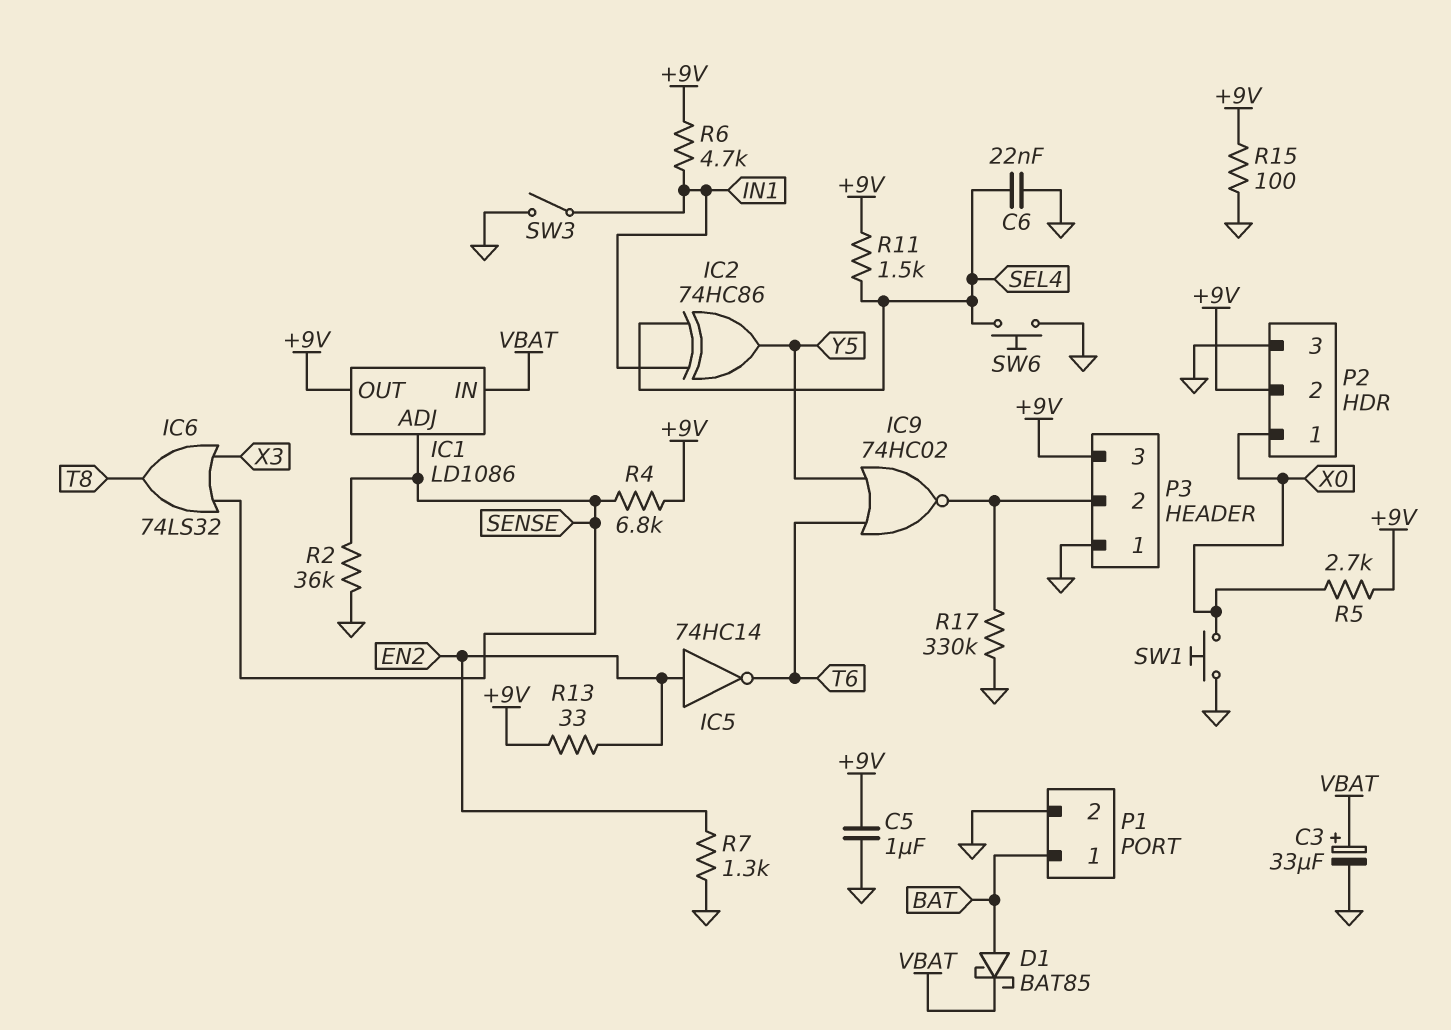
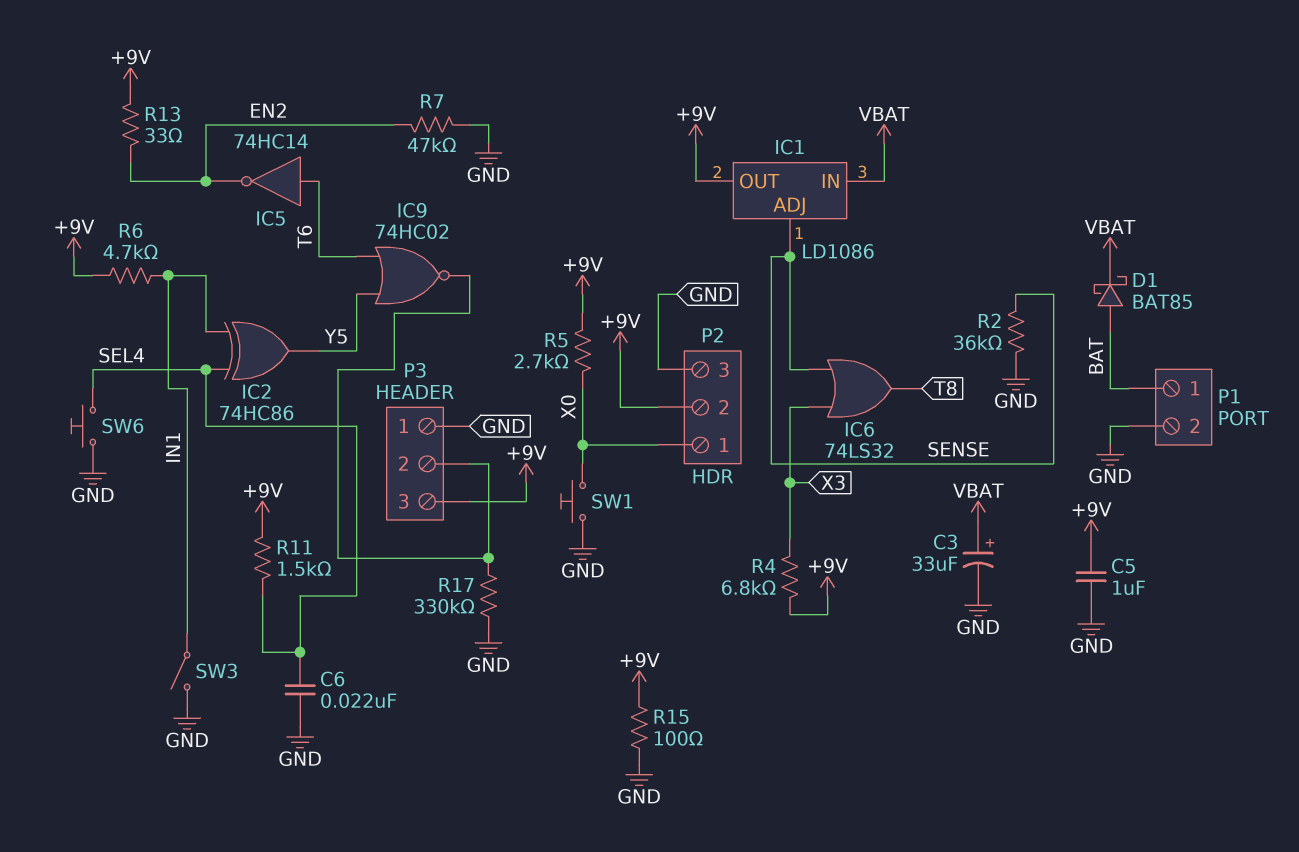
IC5: NOT 74HC14 (in EN2, out T6) -> NOT 74HC14 (in T6, out EN2)
R4: 6.8k (+9V, SENSE) -> 6.8k (+9V, X3)
R7: 1.3k (EN2, GND) -> 47k (EN2, GND)

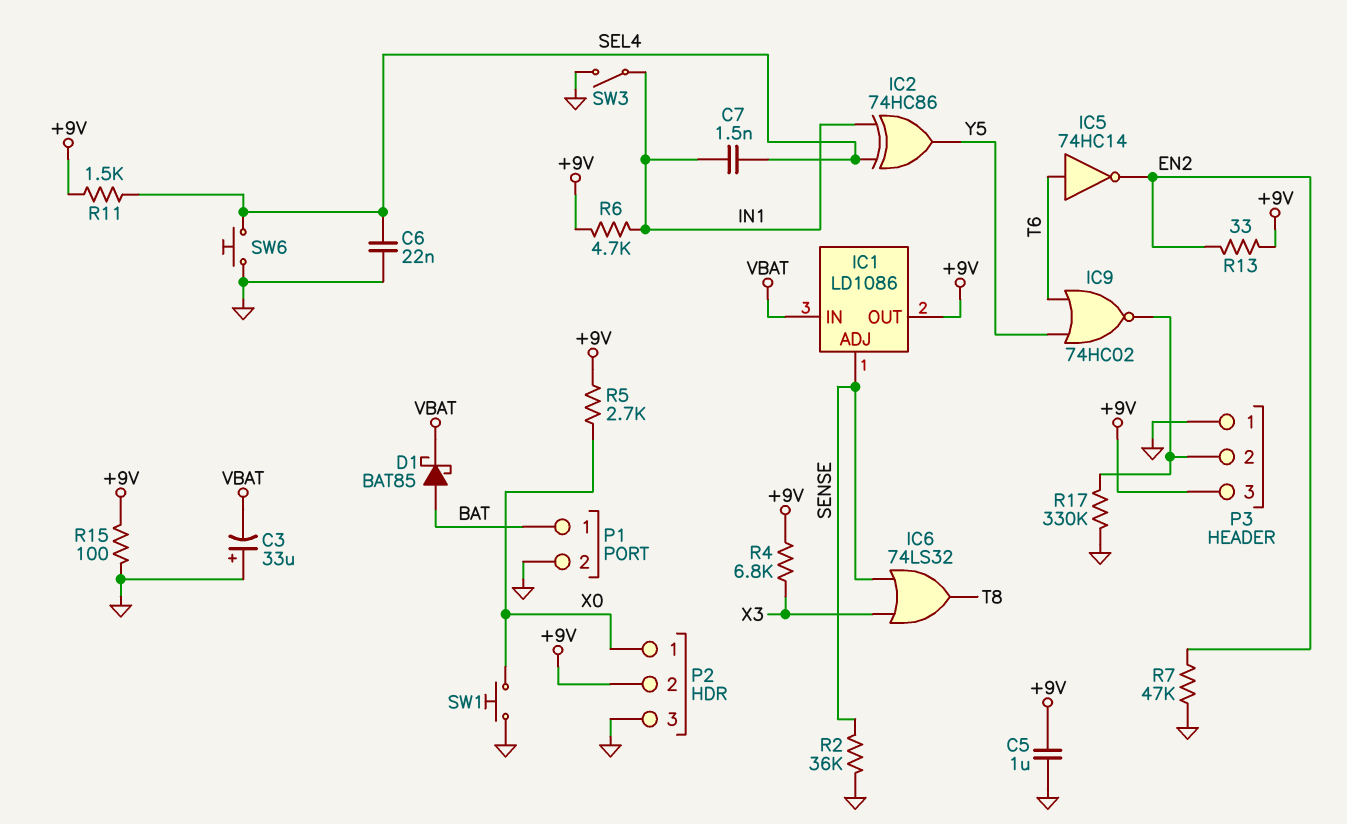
C3: 33uF (plus VBAT, minus GND) -> 33uF (plus GND, minus VBAT)
C7: none -> 1.5nF (IN1, SEL4)

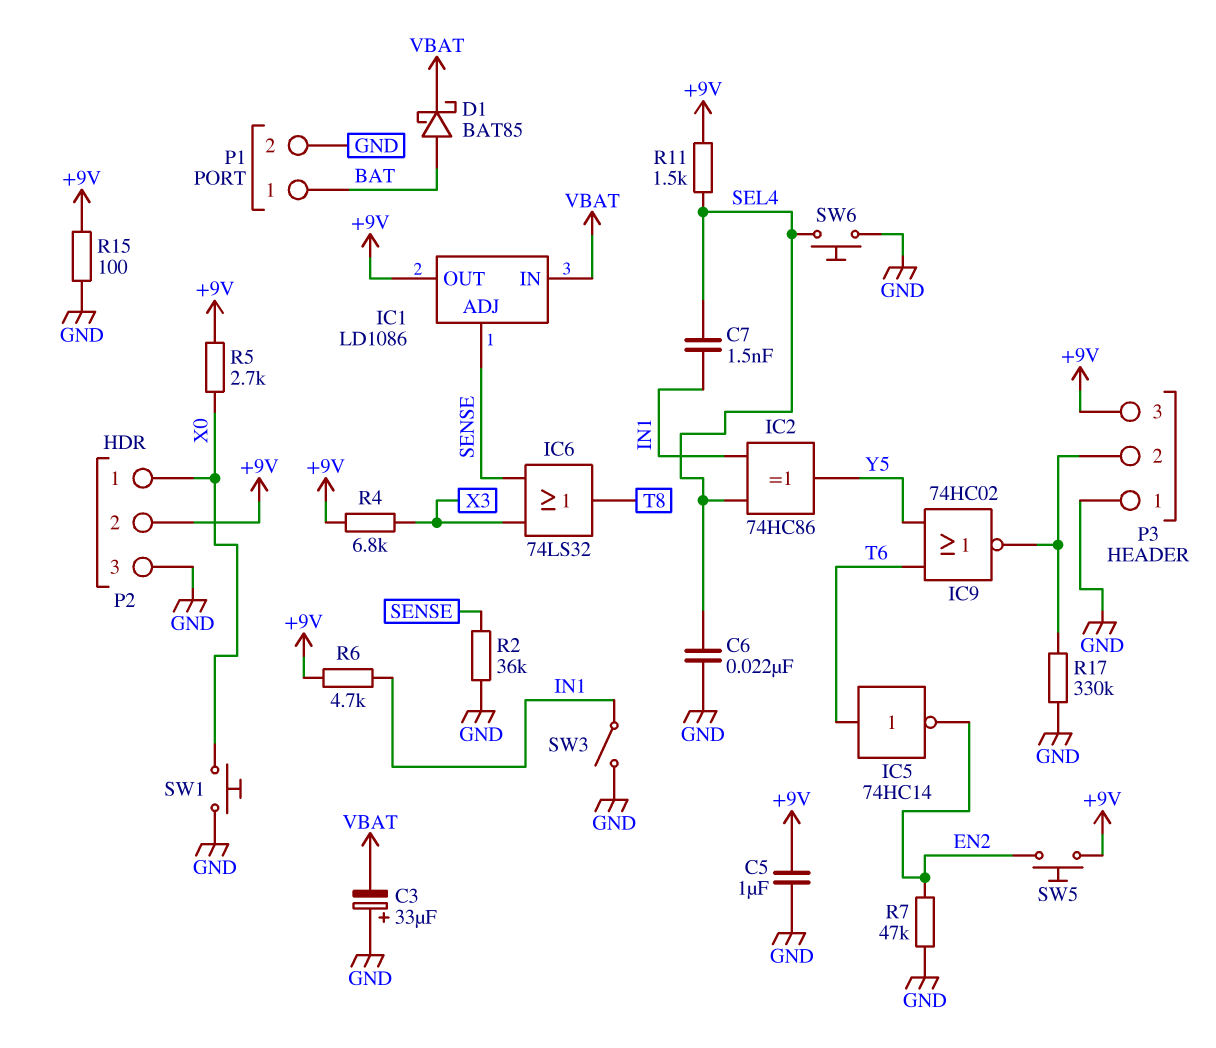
R13: 33 (+9V, EN2) -> none
SW5: none -> button (+9V, EN2)

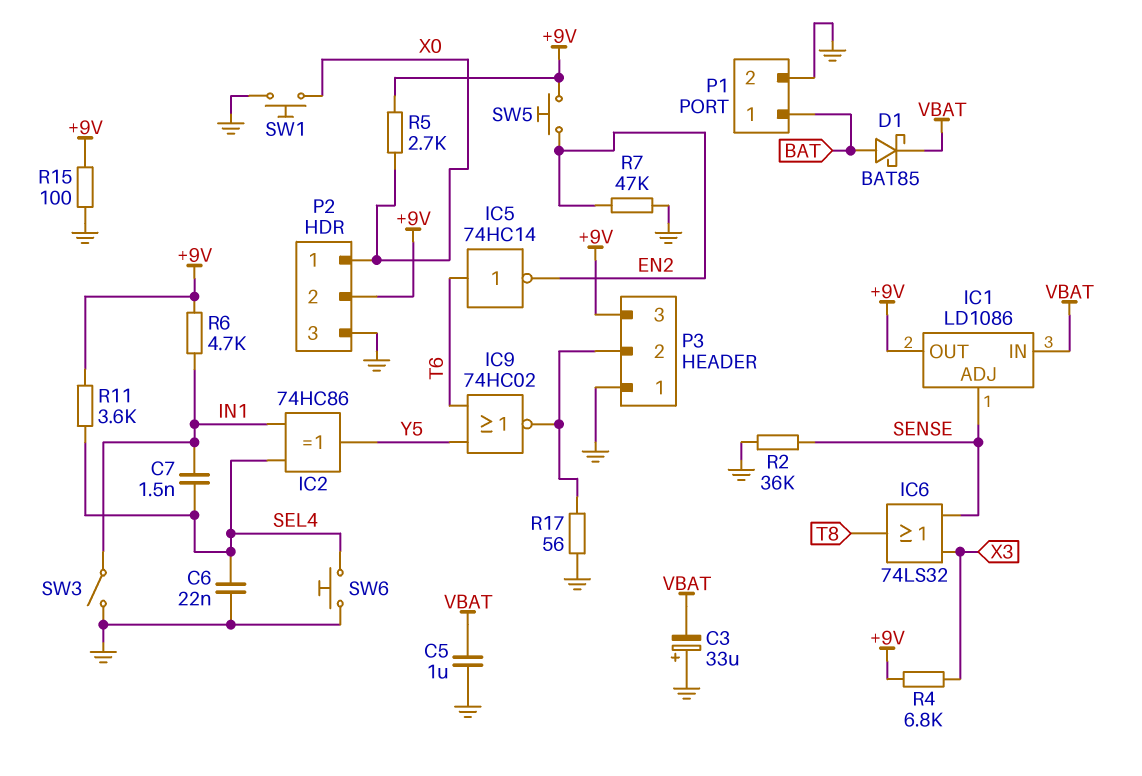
C5: 1uF (+9V, GND) -> 1uF (GND, VBAT)
R11: 1.5k (+9V, SEL4) -> 3.6k (+9V, SEL4)
R17: 330k (GND, P3/2) -> 56 (GND, P3/2)

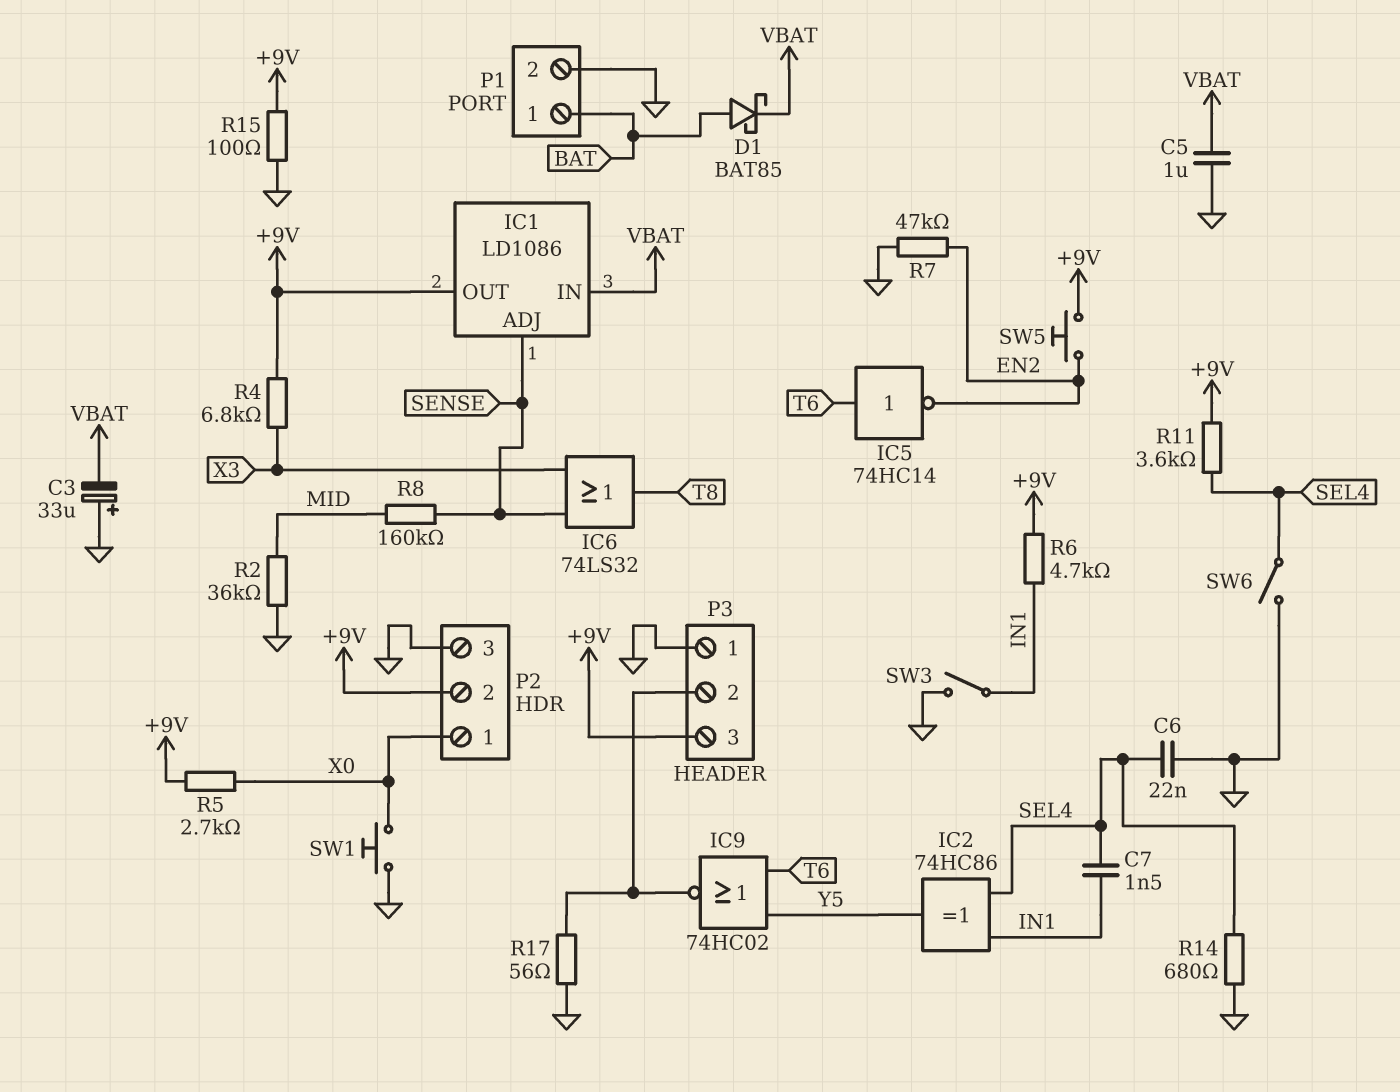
R2: 36k (GND, SENSE) -> 36k (GND, MID)
R8: none -> 160k (MID, SENSE)
R14: none -> 680 (GND, SEL4)
SW6: button (GND, SEL4) -> switch (GND, SEL4)

